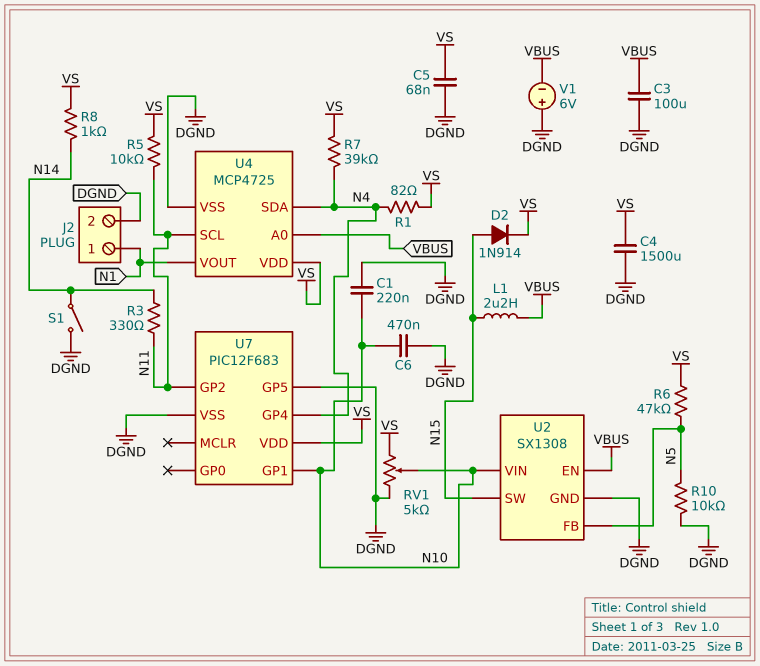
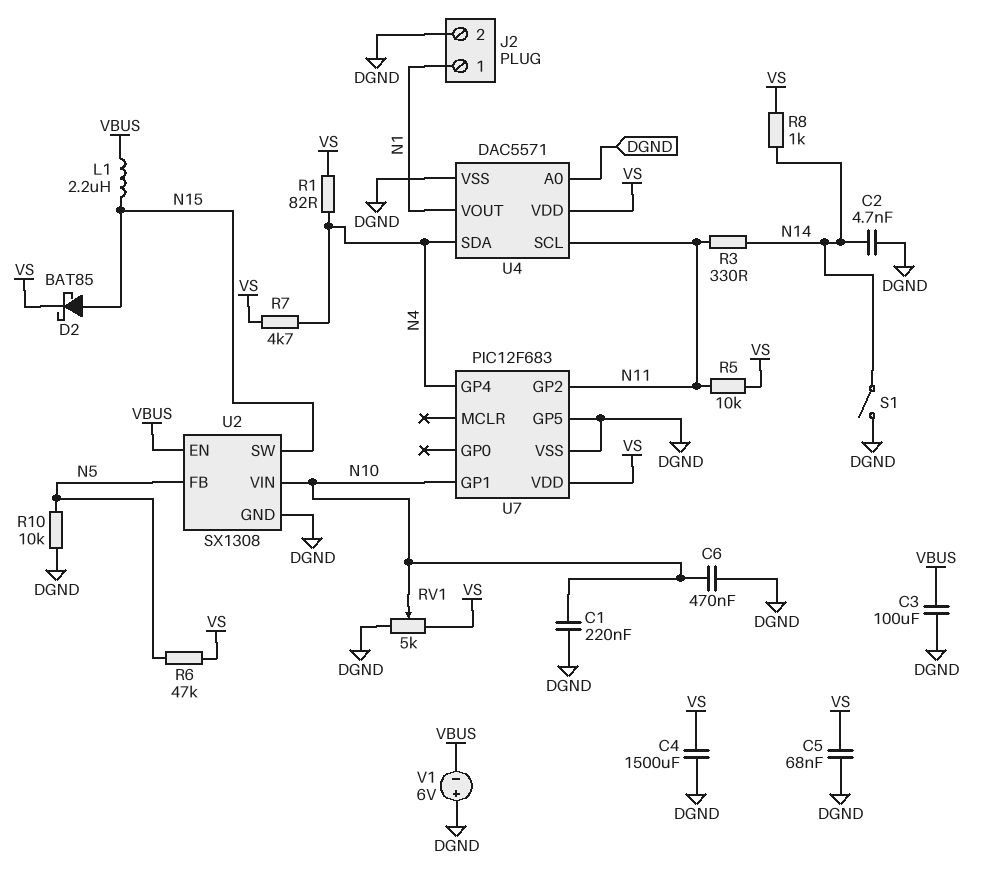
C2: none -> 4.7nF (DGND, N14)
D2: diode 1N914 (A N15, K VS) -> schottky BAT85 (A N15, K VS)
R7: 39k (N4, VS) -> 4.7k (N4, VS)
U4: MCP4725 -> DAC5571
U4 pin A0: VBUS -> DGND

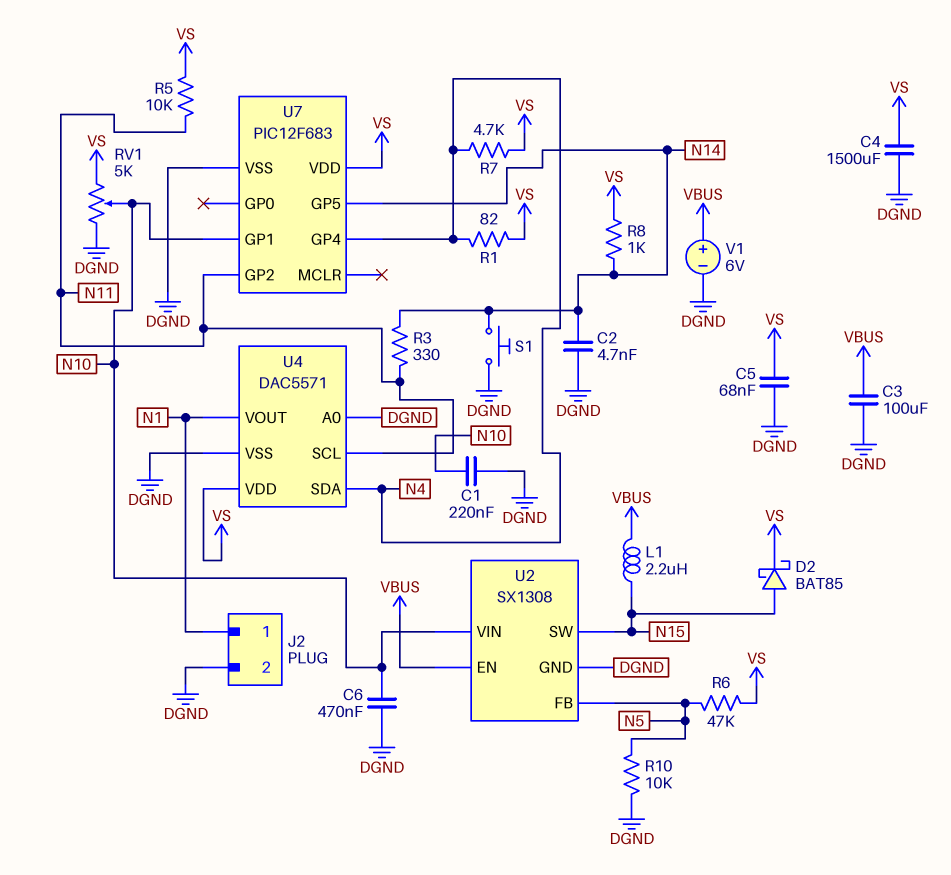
S1: switch (DGND, N14) -> button (DGND, N14)
U7 pin GP5: DGND -> N14
V1: 6V (plus DGND, minus VBUS) -> 6V (plus VBUS, minus DGND)

